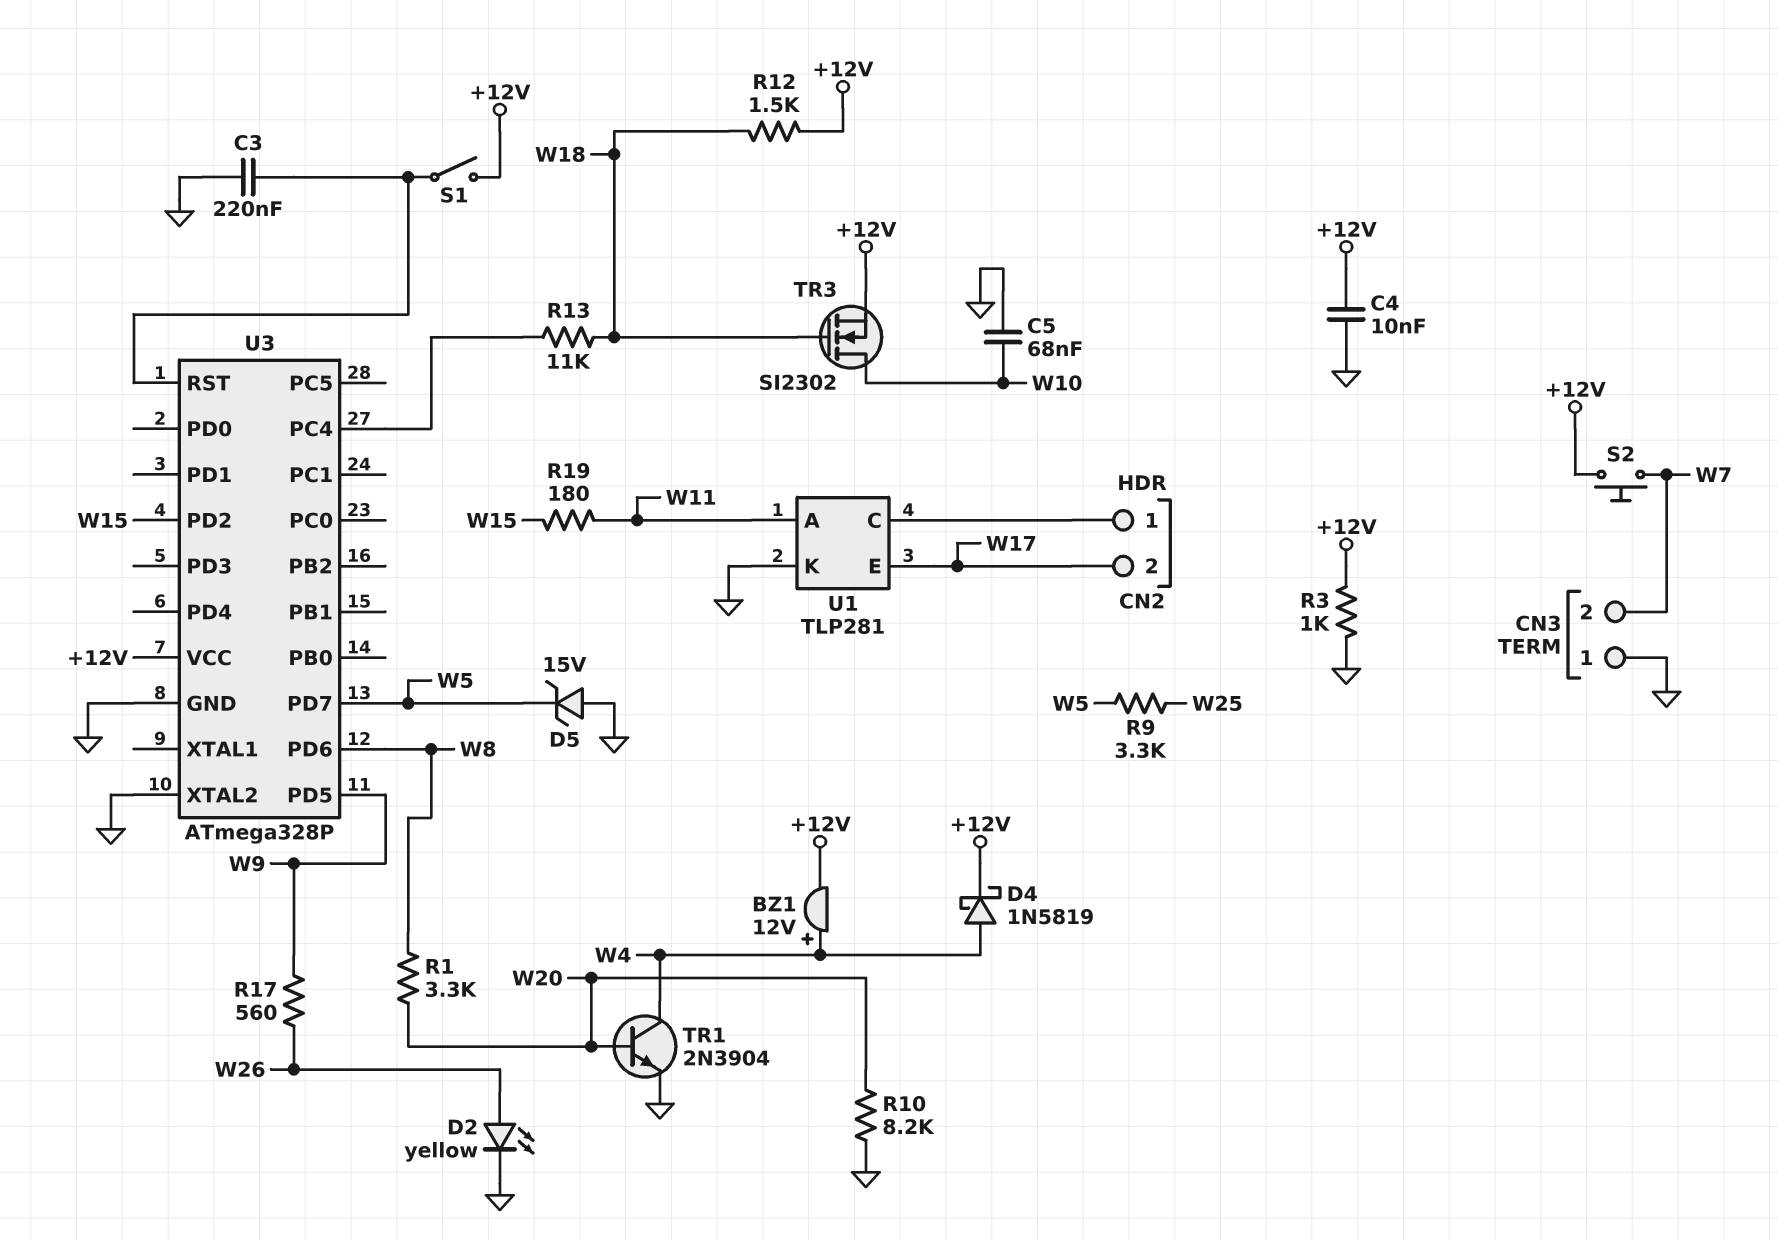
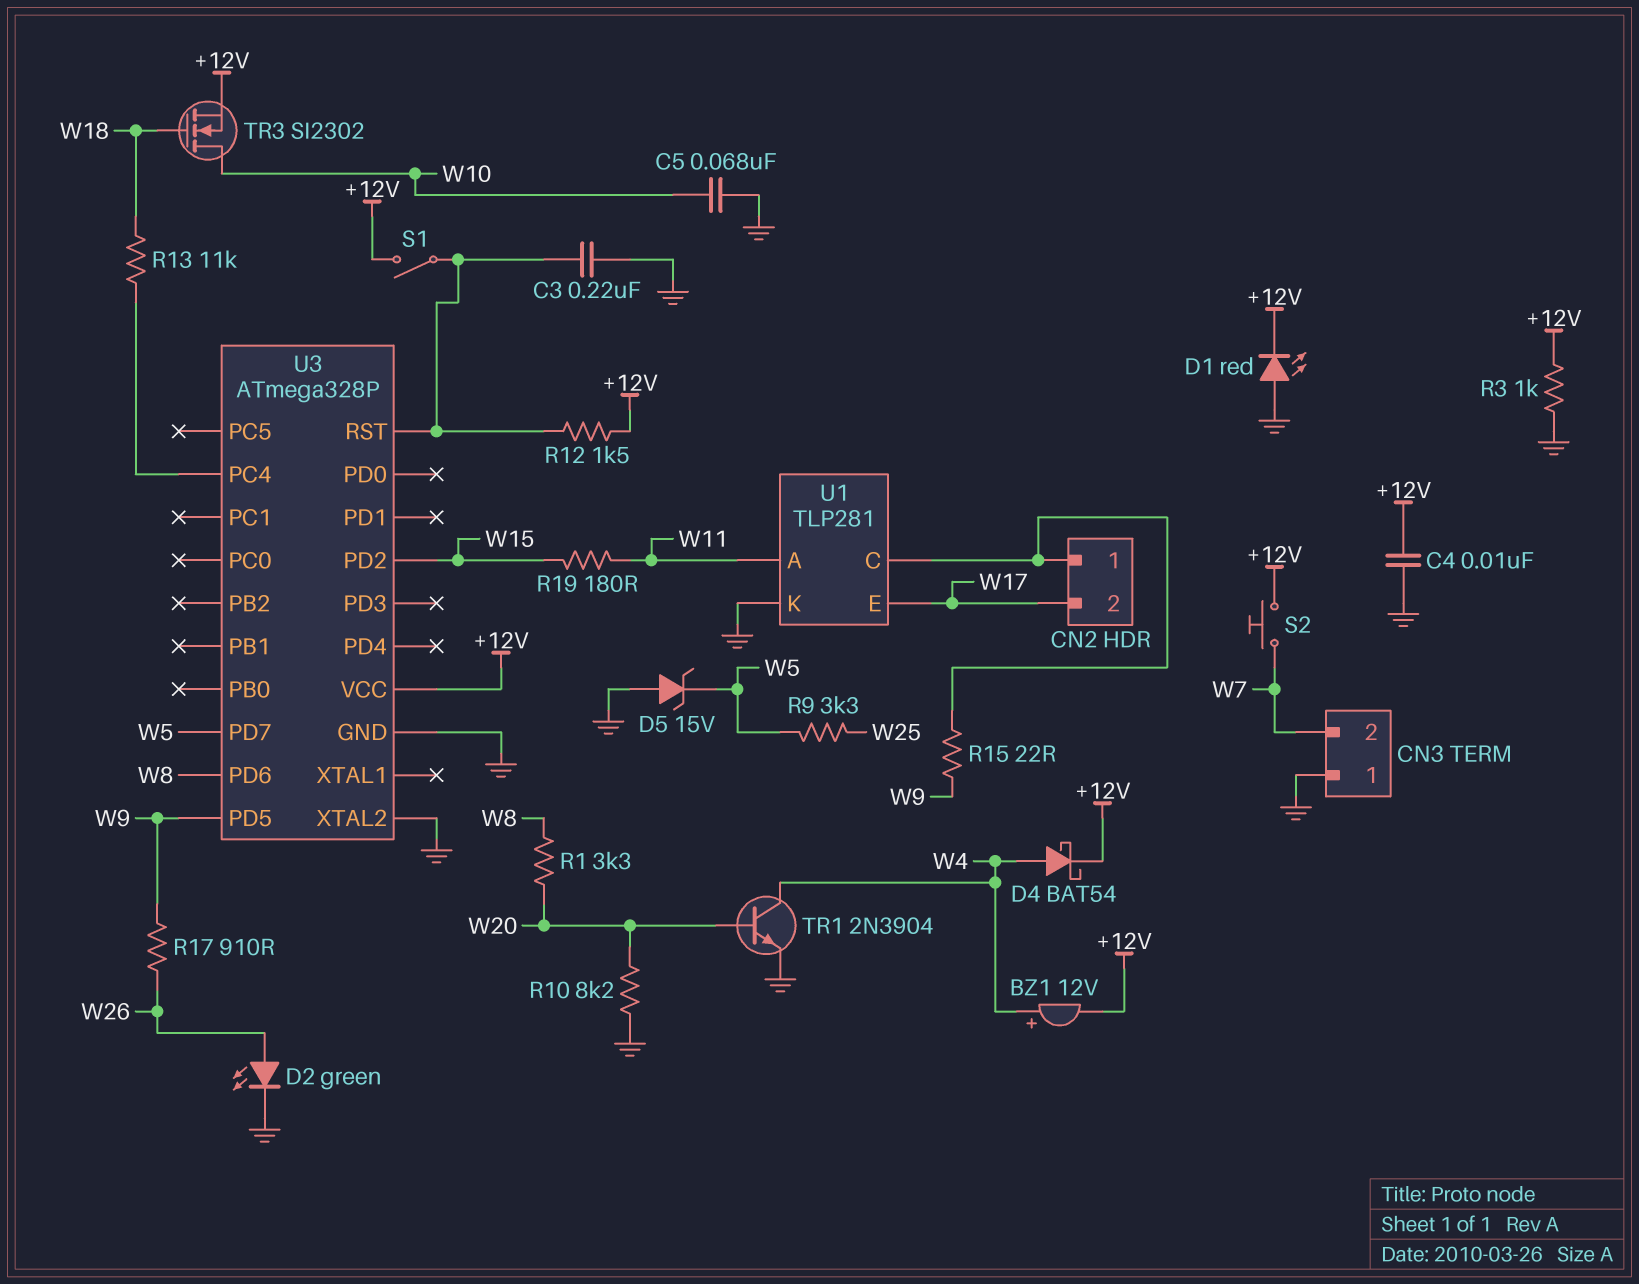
D1: none -> LED red (A GND, K +12V)
D2: LED yellow (A W26, K GND) -> LED green (A W26, K GND)
D4: schottky 1N5819 (A W4, K +12V) -> schottky BAT54 (A W4, K +12V)
R12: 1.5k (+12V, W18) -> 1.5k (+12V, U3/RST)
R15: none -> 22 (CN2/1, W9)
R17: 560 (W9, W26) -> 910 (W9, W26)

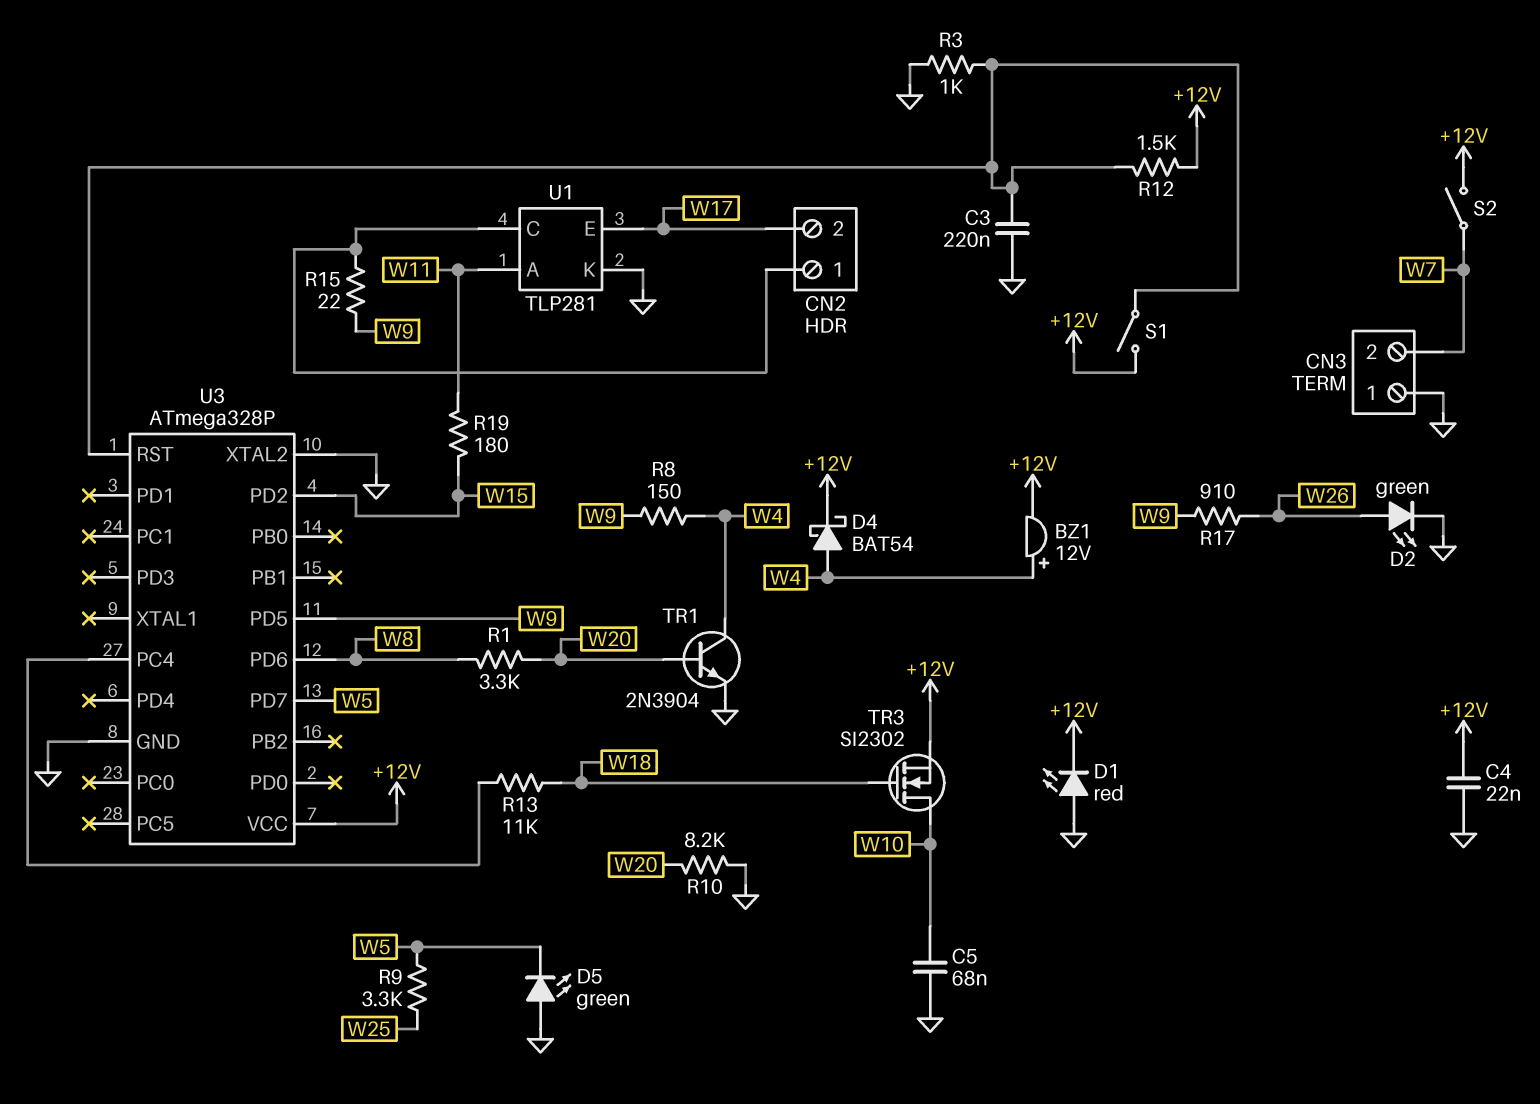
C4: 10nF (+12V, GND) -> 22nF (+12V, GND)
D5: zener 15V (A GND, K W5) -> LED green (A GND, K W5)
R3: 1k (+12V, GND) -> 1k (GND, U3/RST)
R8: none -> 150 (W4, W9)
S2: button (+12V, W7) -> switch (+12V, W7)

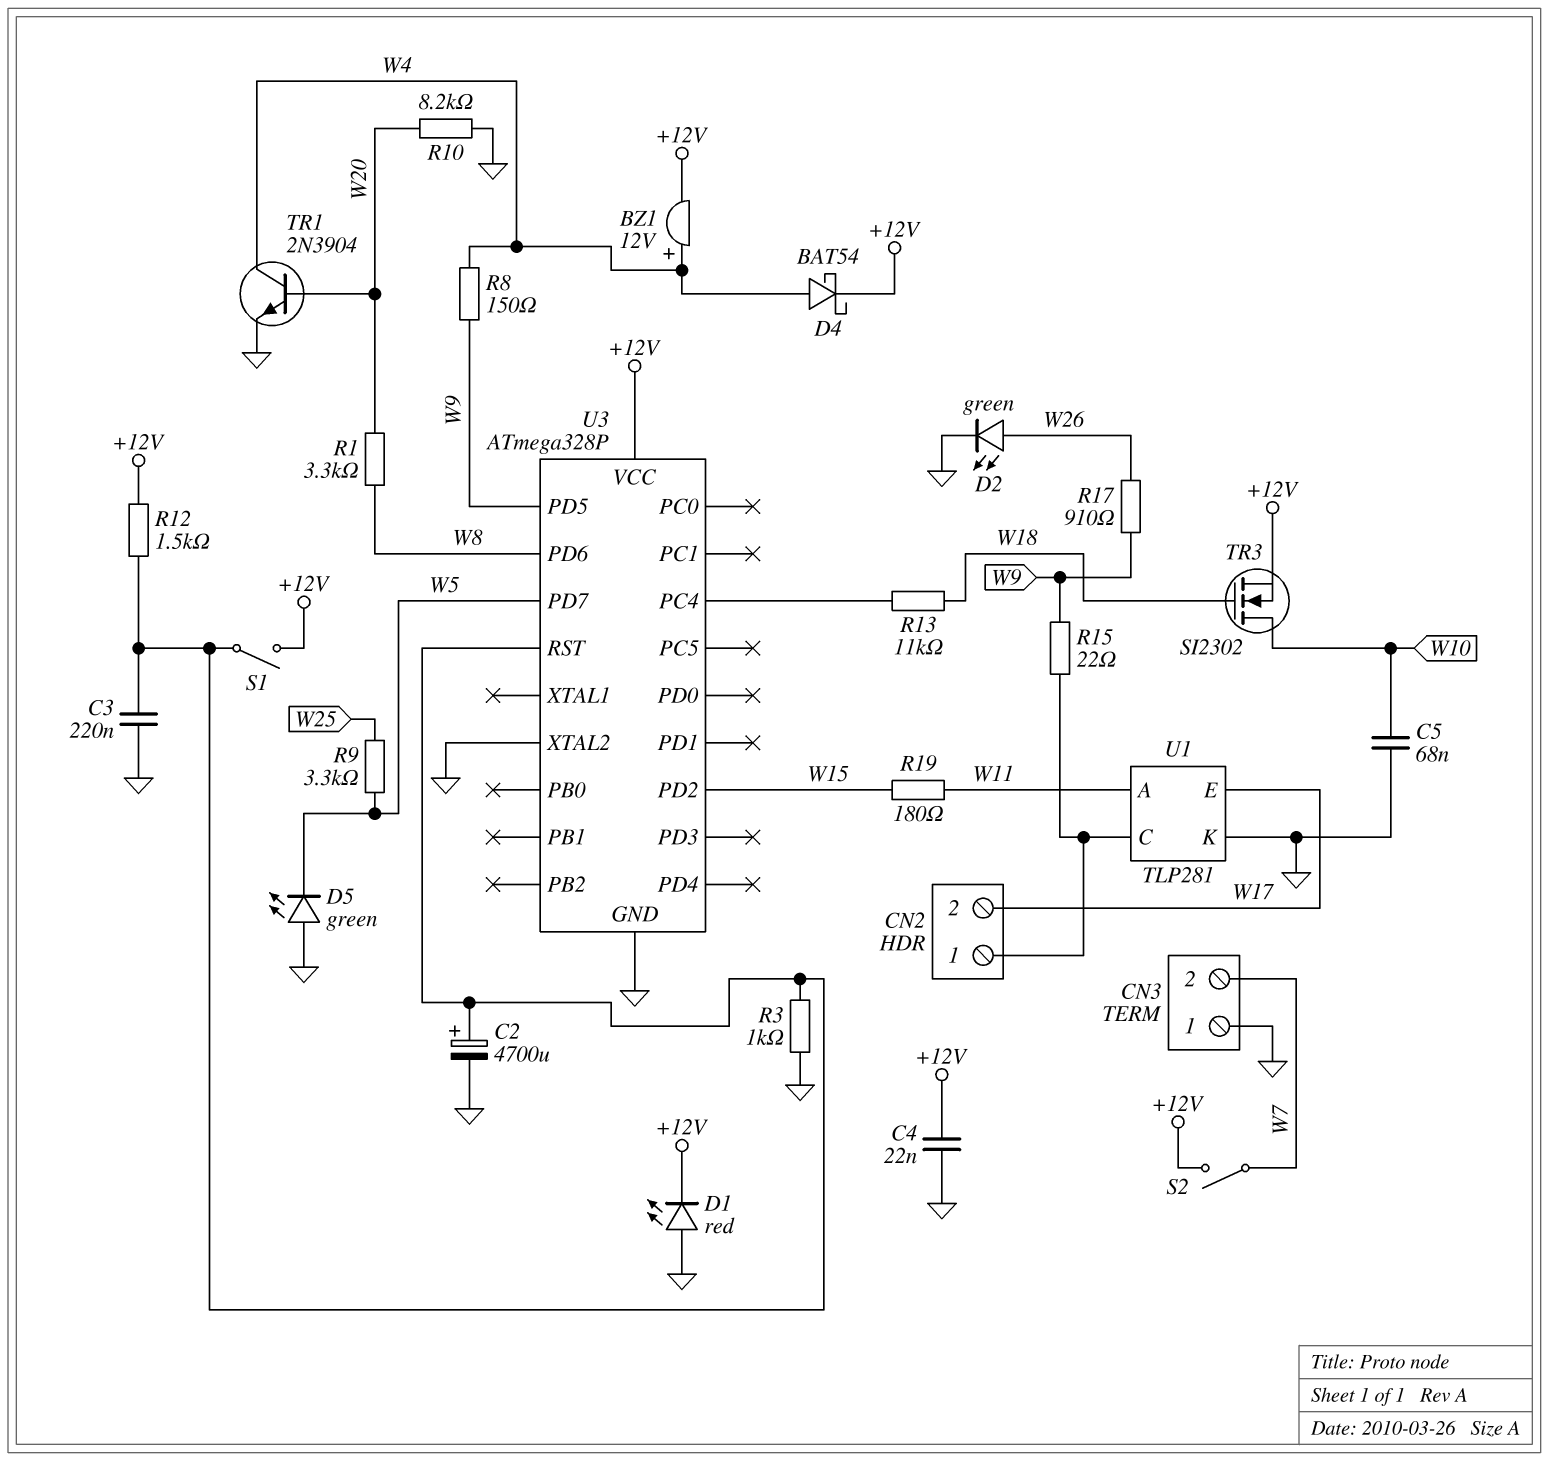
C2: none -> 4700uF (plus U3/RST, minus GND)

